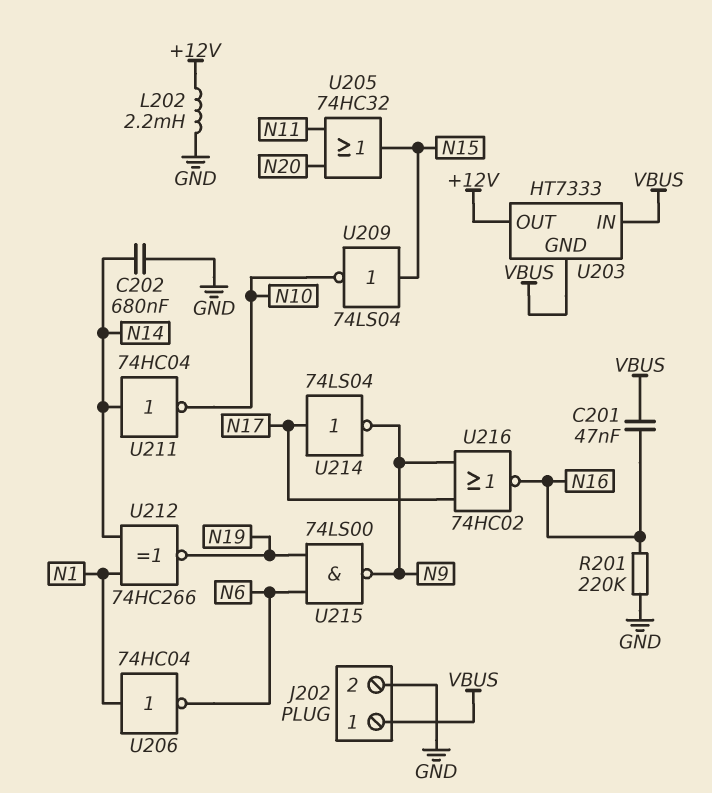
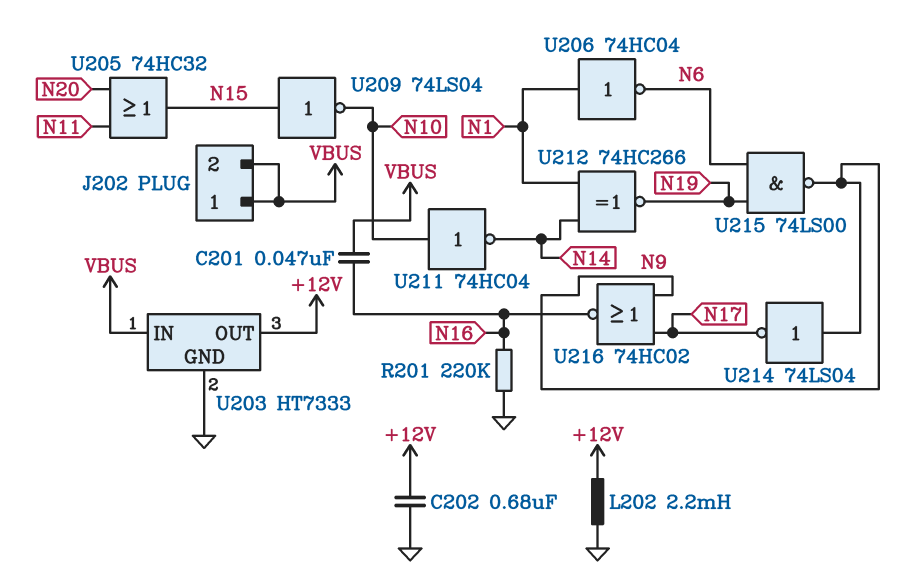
C202: 680nF (GND, N14) -> 680nF (+12V, GND)
J202 pin 2: GND -> VBUS
U203 pin GND: VBUS -> GND
U211: NOT 74HC04 (in N14, out N10) -> NOT 74HC04 (in N10, out N14)
U214: NOT 74LS04 (in N17, out N9) -> NOT 74LS04 (in N9, out N17)

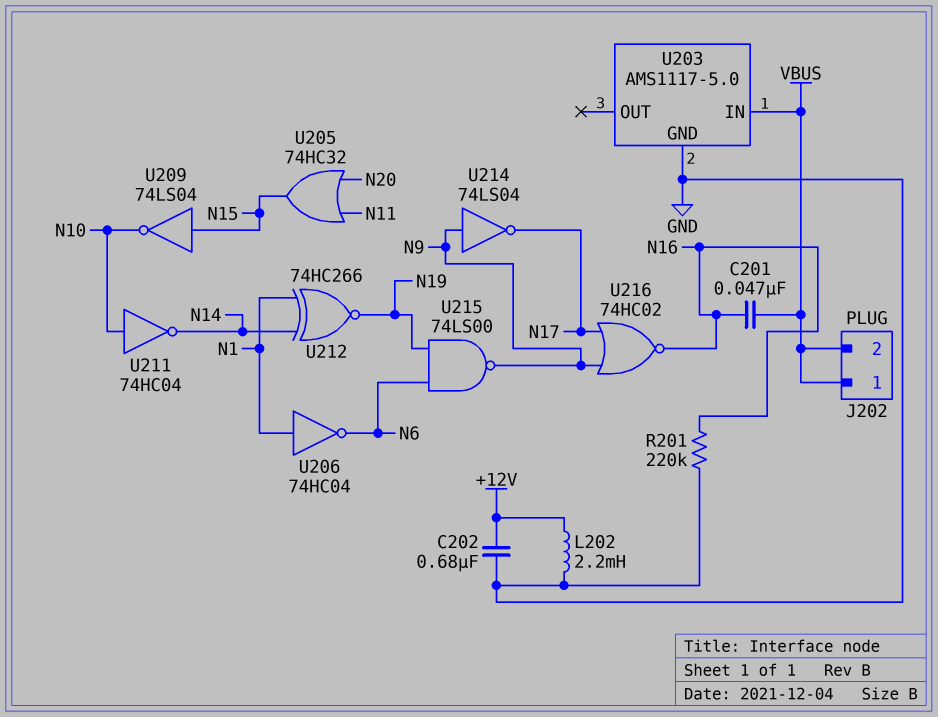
U203: HT7333 -> AMS1117-5.0
U203 pin OUT: +12V -> none

